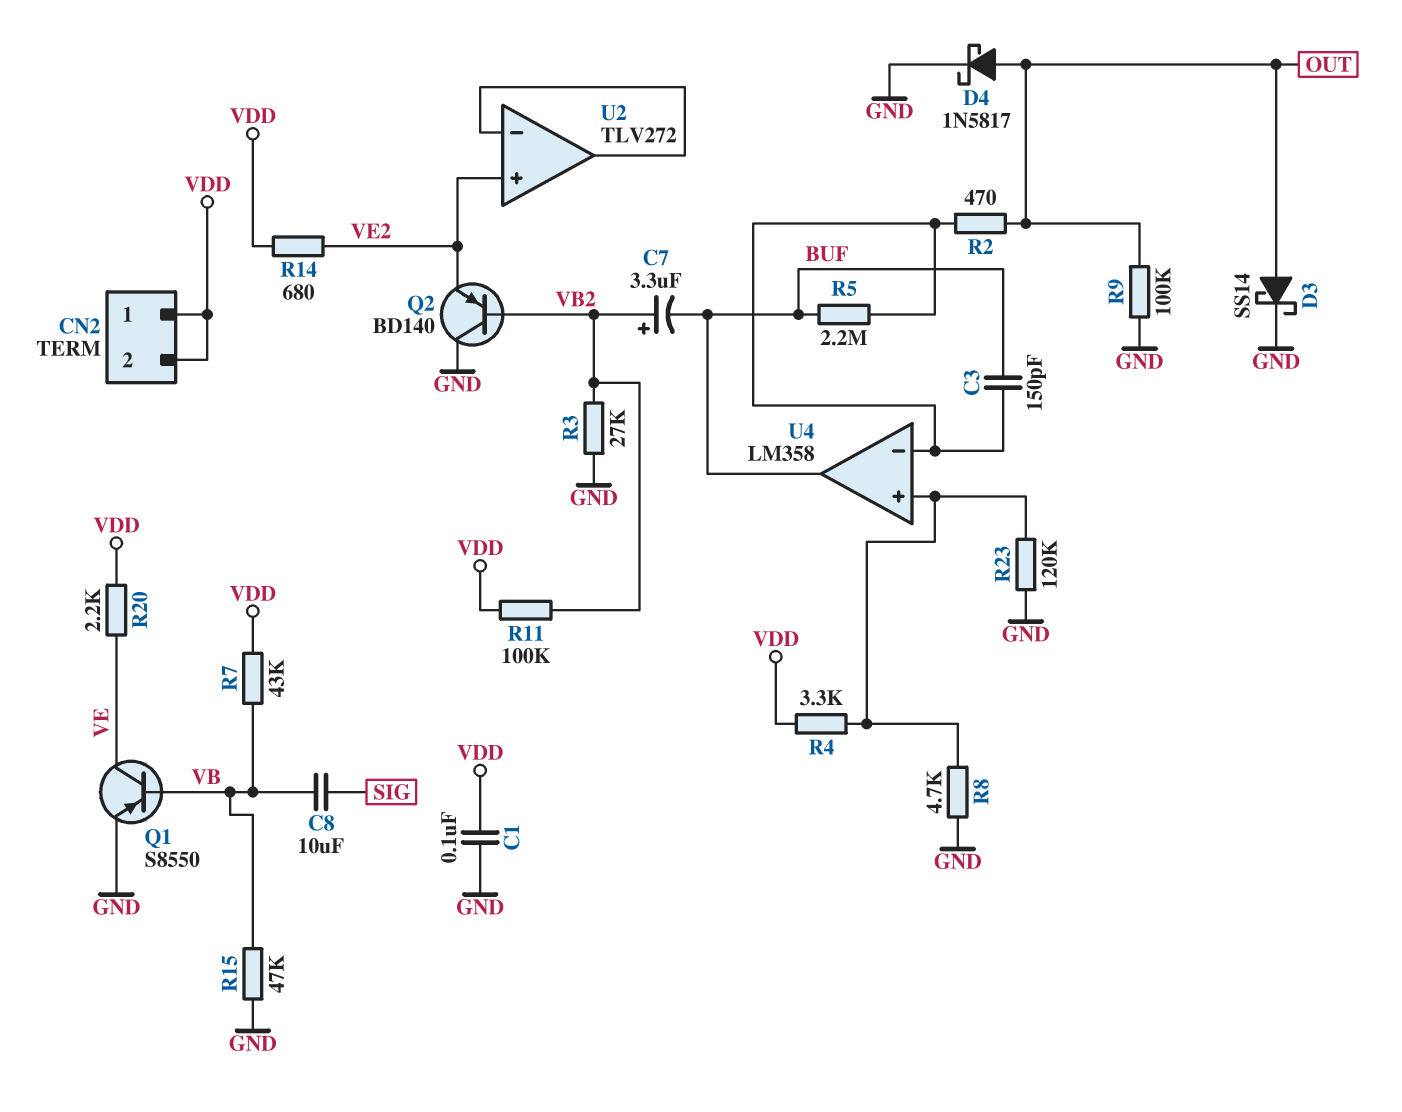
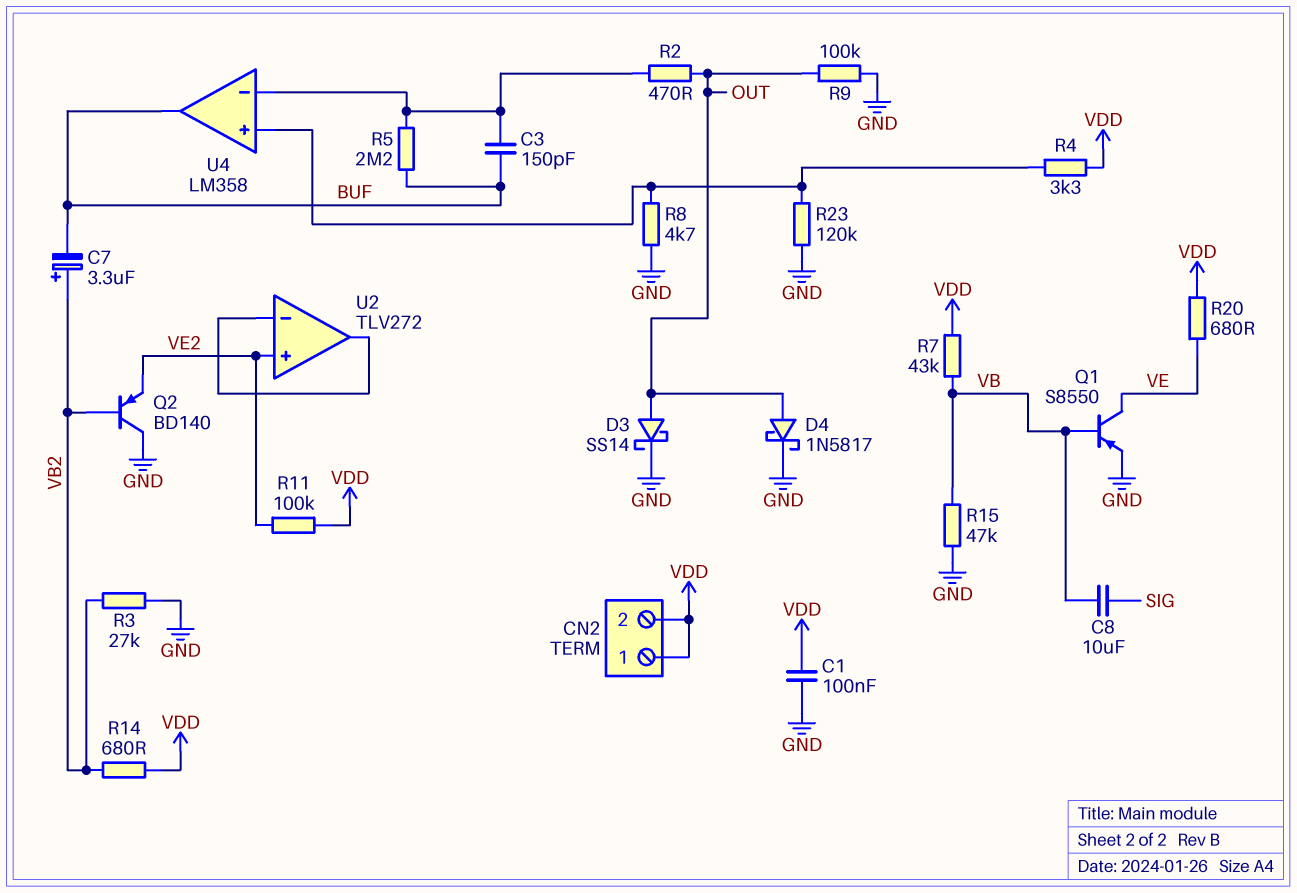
R11: 100k (VB2, VDD) -> 100k (VDD, VE2)
R14: 680 (VDD, VE2) -> 680 (VB2, VDD)
R20: 2.2k (VDD, VE) -> 680 (VDD, VE)

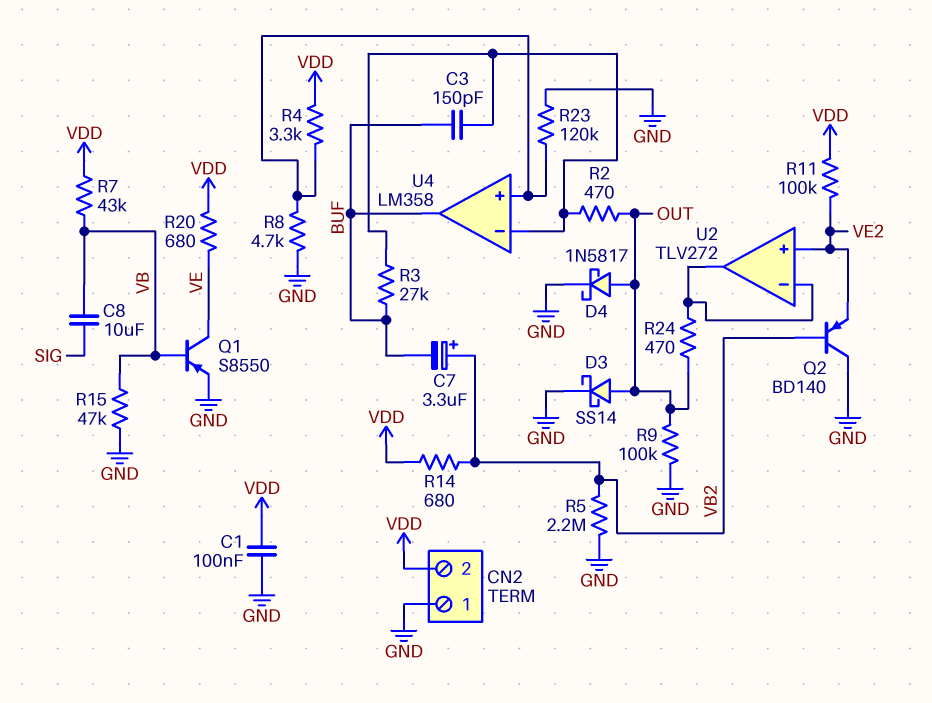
CN2 pin 1: VDD -> GND
R3: 27k (GND, VB2) -> 27k (BUF, U4/in-)
R5: 2.2M (BUF, U4/in-) -> 2.2M (GND, VB2)
R24: none -> 470 (OUT, U2/in-)

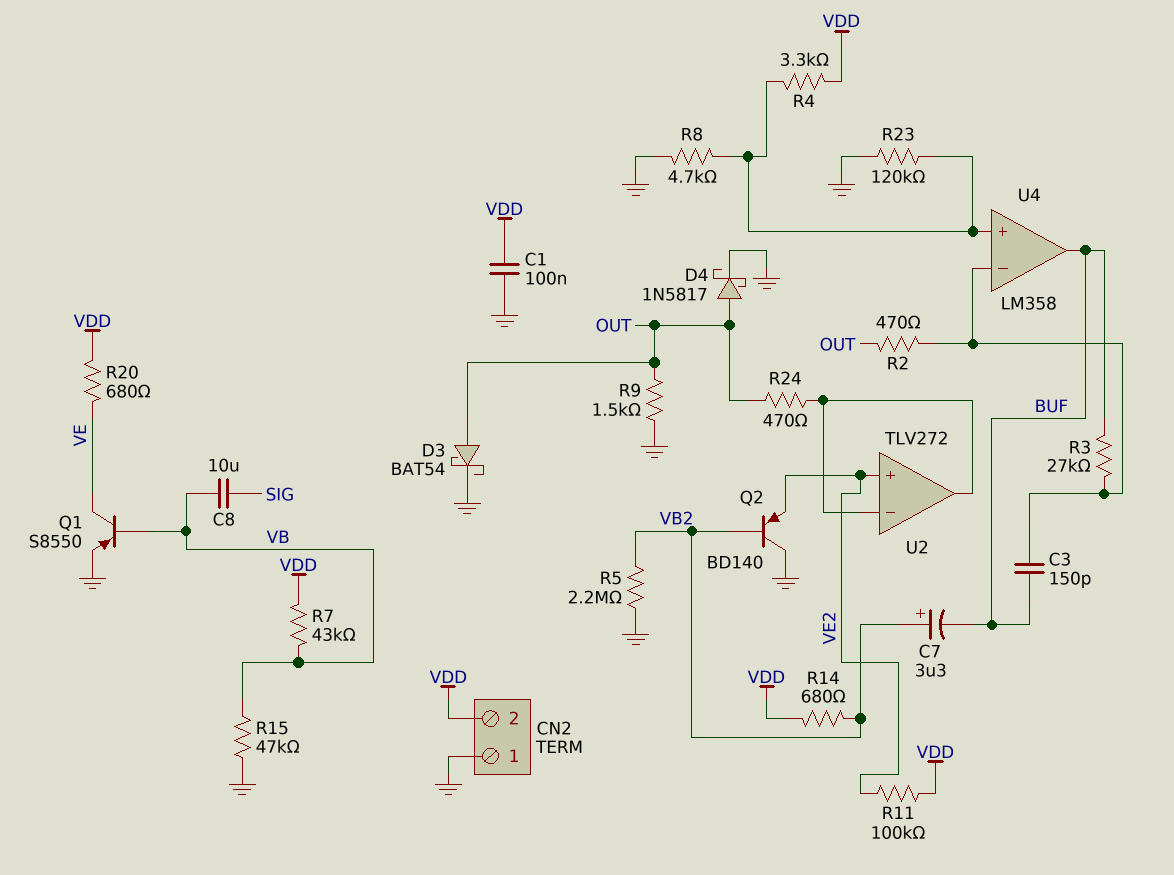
D3: schottky SS14 (A OUT, K GND) -> schottky BAT54 (A OUT, K GND)
R9: 100k (GND, OUT) -> 1.5k (GND, OUT)

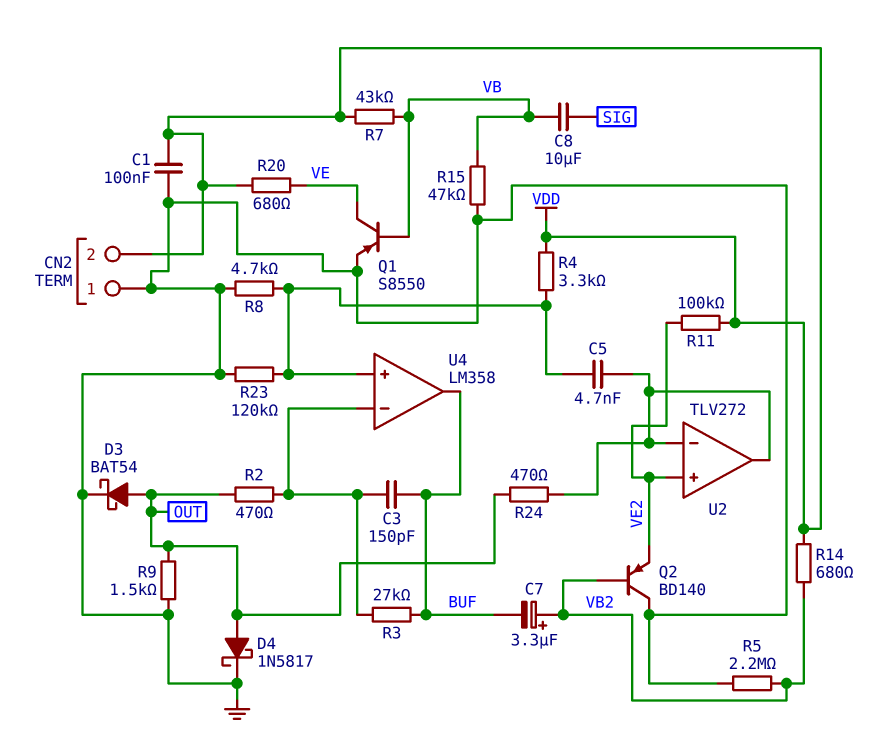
C5: none -> 4.7nF (U2/in-, U4/in+)

